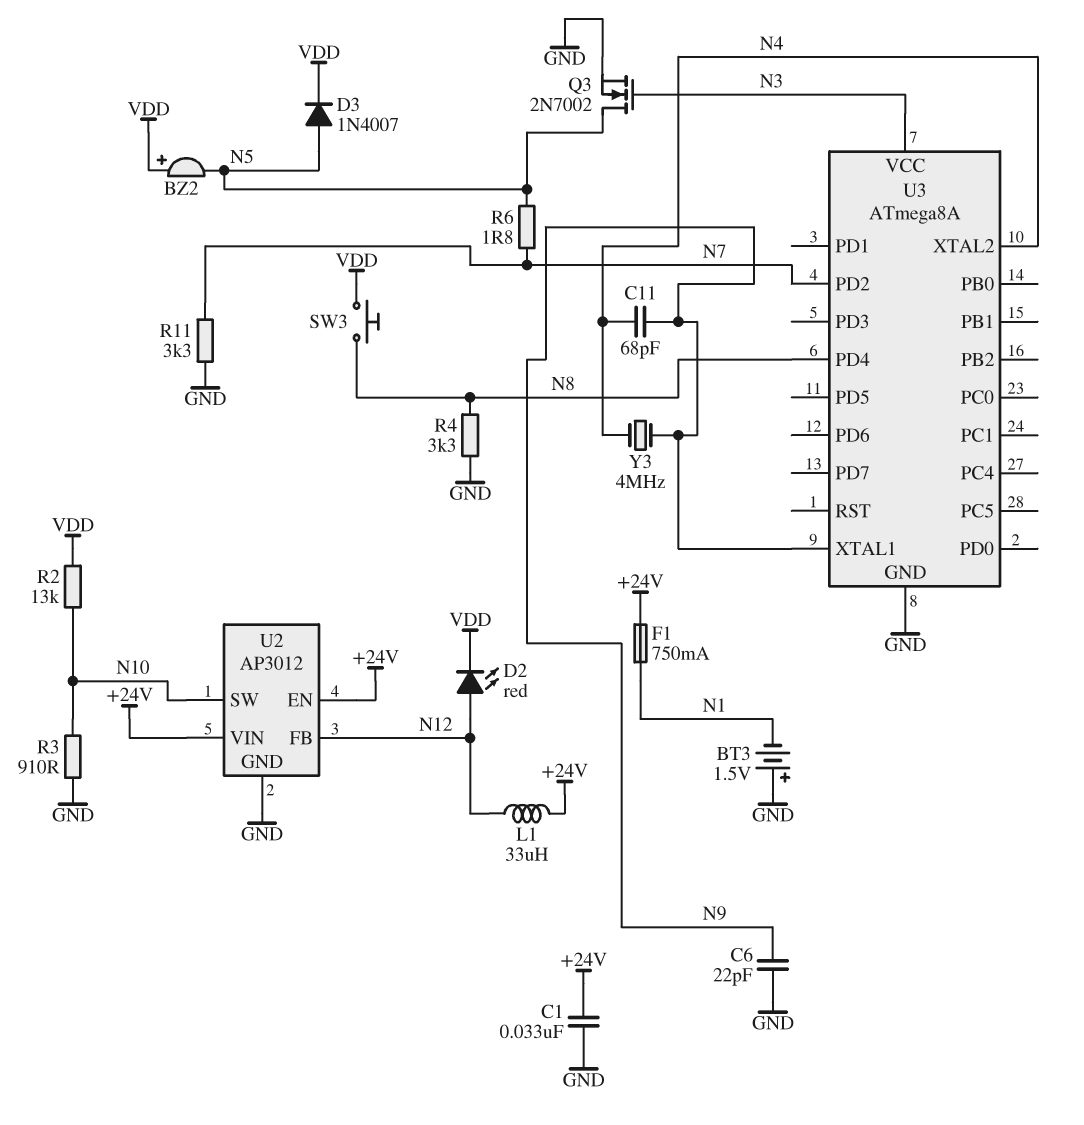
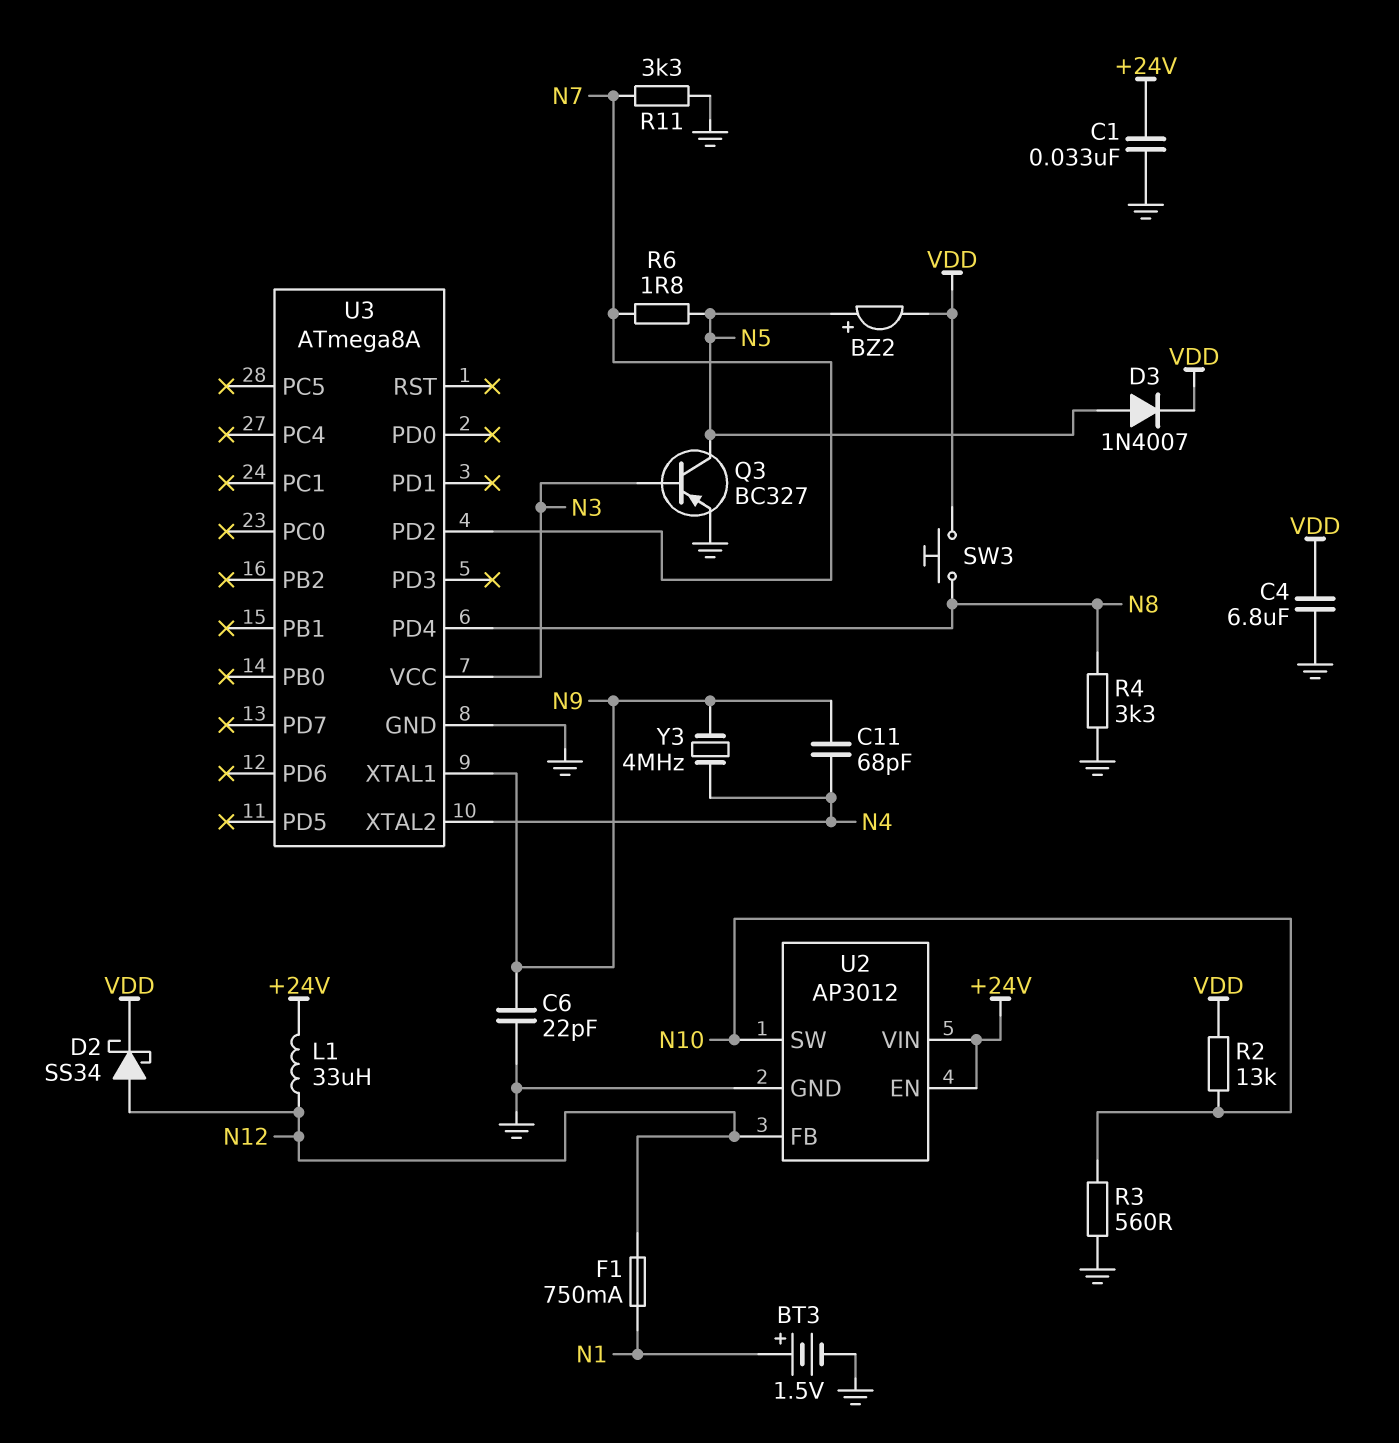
BT3: 1.5V (plus GND, minus N1) -> 1.5V (plus N1, minus GND)
BZ2: buzzer (plus VDD, minus N5) -> buzzer (plus N5, minus VDD)
C4: none -> 6.8uF (GND, VDD)
D2: LED red (A N12, K VDD) -> schottky SS34 (A N12, K VDD)
F1: 750mA (+24V, N1) -> 750mA (N1, N12)
Q3: NMOS 2N7002 (G N3, D N5, S GND) -> PNP BC327 (B N3, C N5, E GND)
R3: 910 (GND, N10) -> 560 (GND, N10)

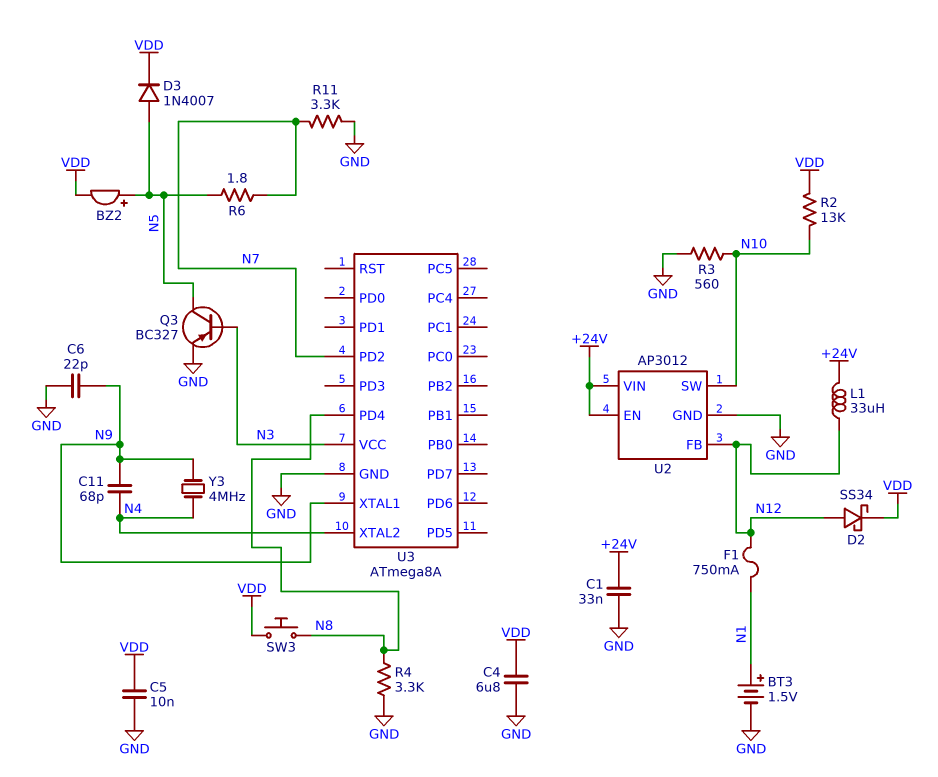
C5: none -> 10nF (GND, VDD)

